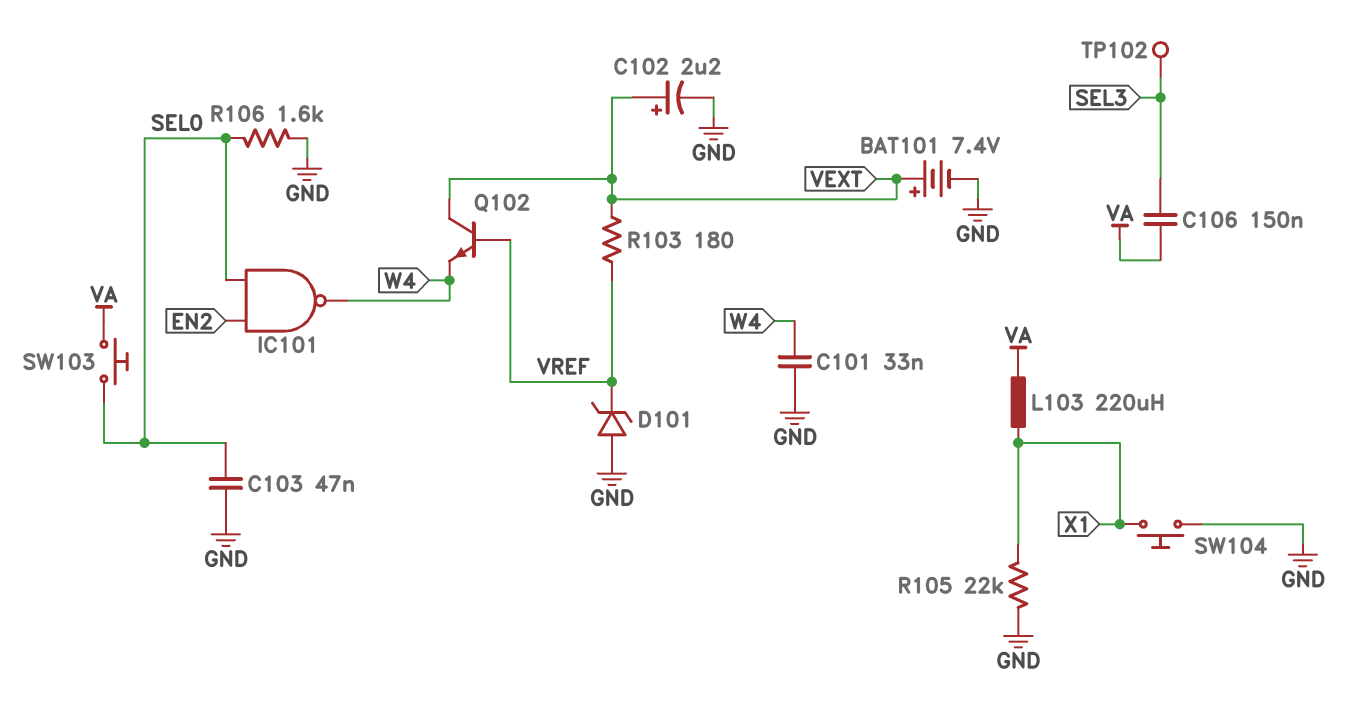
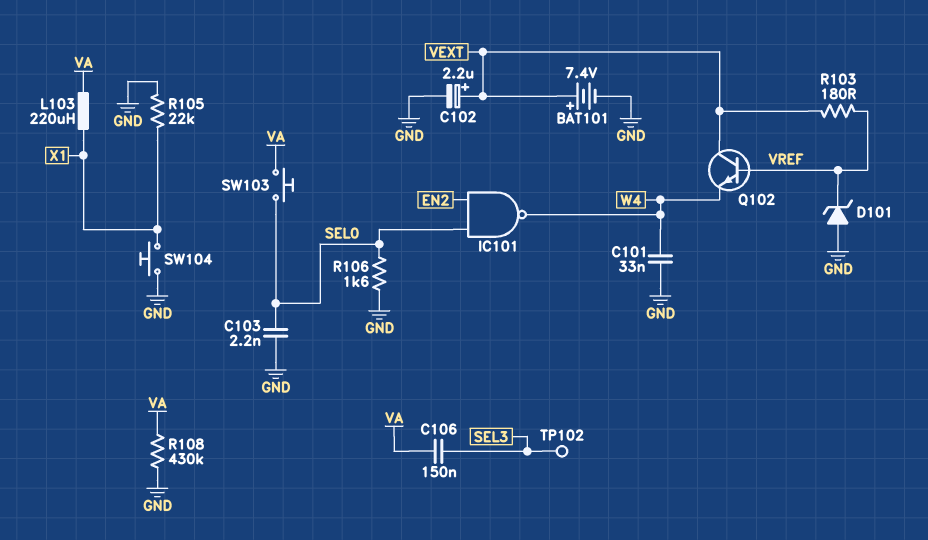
C103: 47nF (GND, SEL0) -> 2.2nF (GND, SEL0)
R108: none -> 430k (GND, VA)

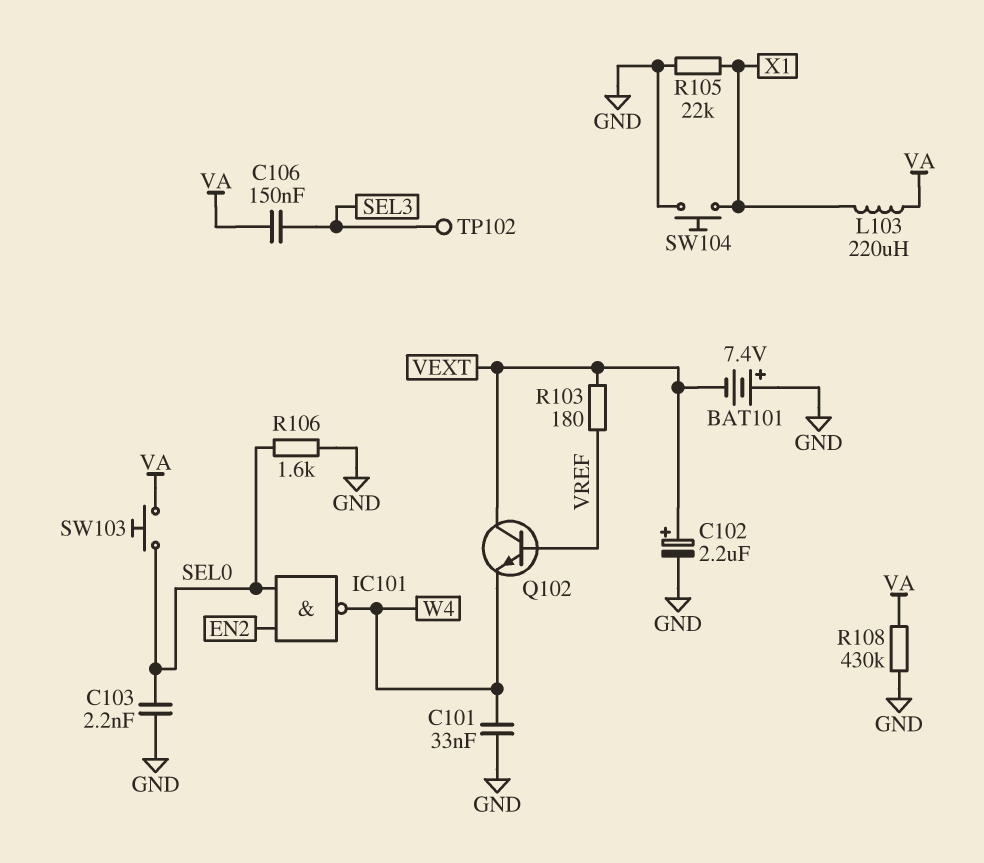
BAT101: 7.4V (plus VEXT, minus GND) -> 7.4V (plus GND, minus VEXT)
D101: zener (A GND, K VREF) -> none

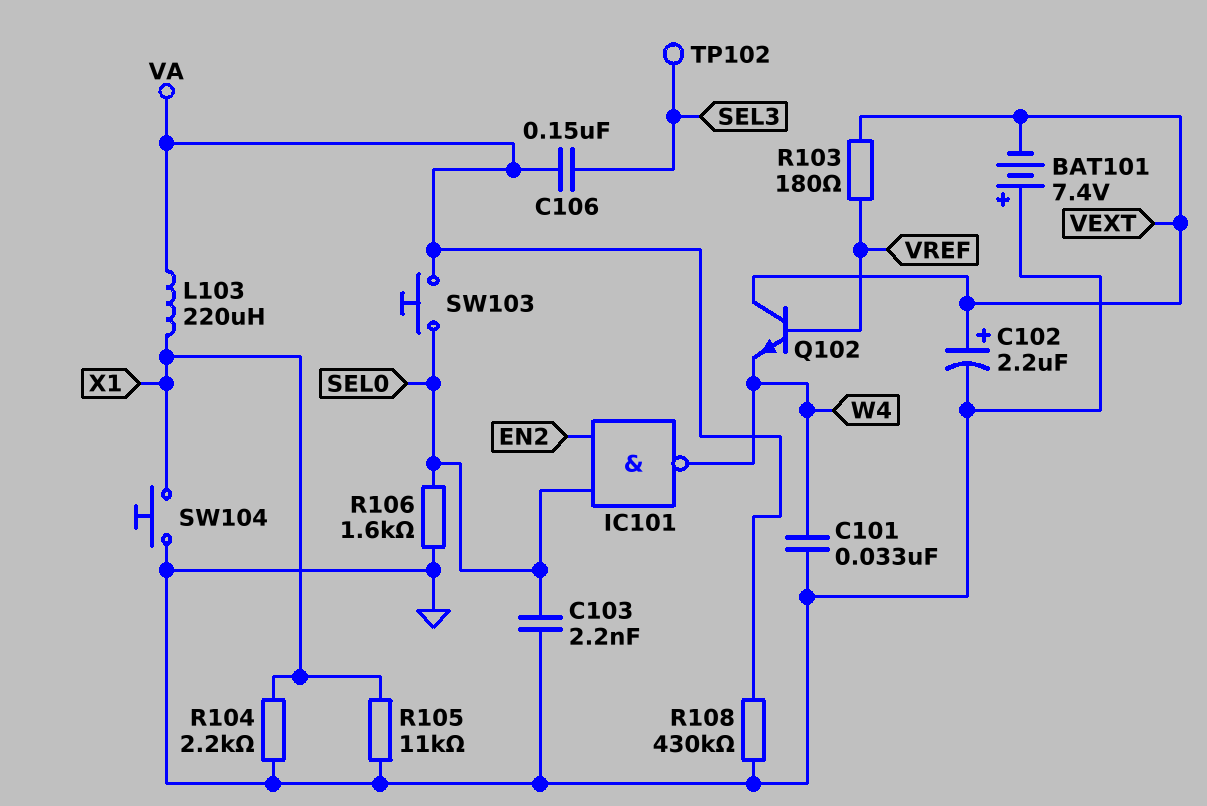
R104: none -> 2.2k (GND, X1)
R105: 22k (GND, X1) -> 11k (GND, X1)

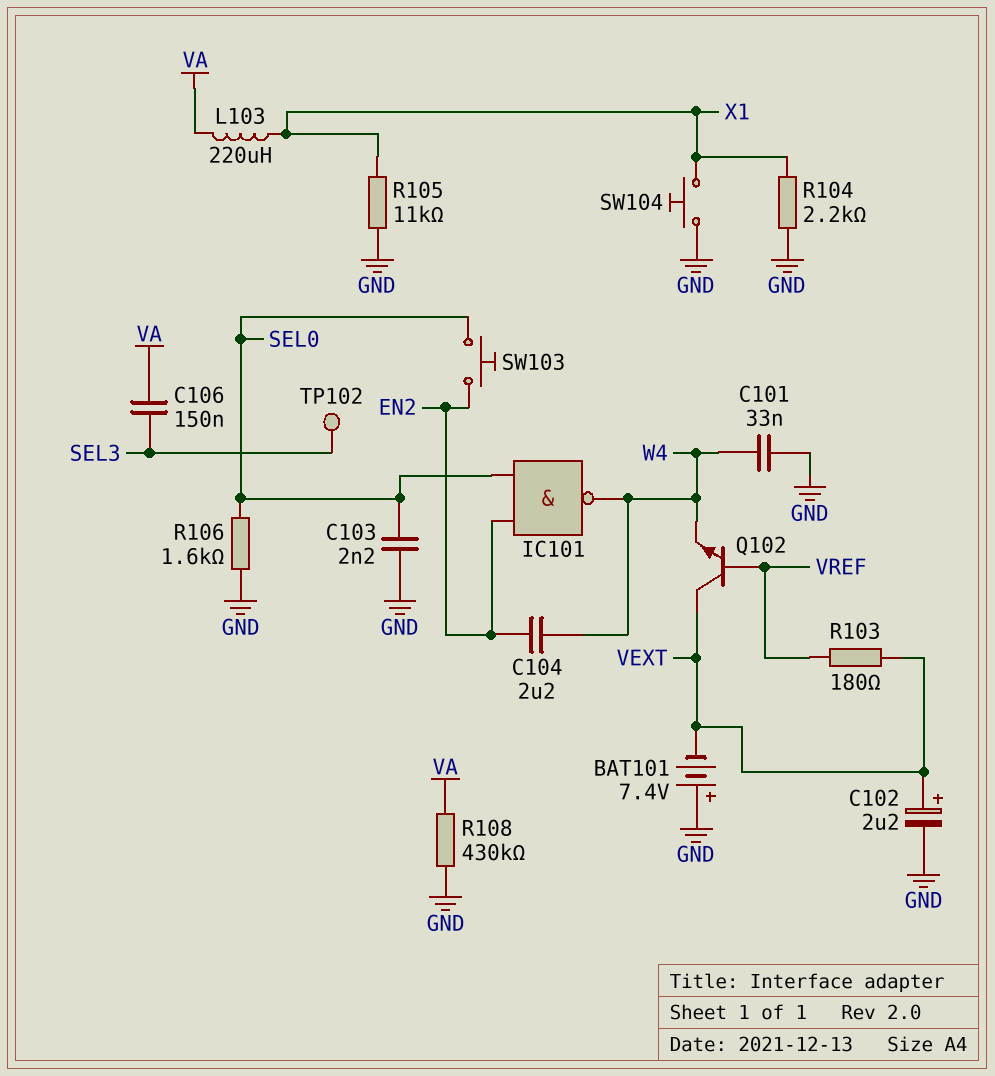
C104: none -> 2.2uF (EN2, W4)
SW103: button (SEL0, VA) -> button (EN2, SEL0)

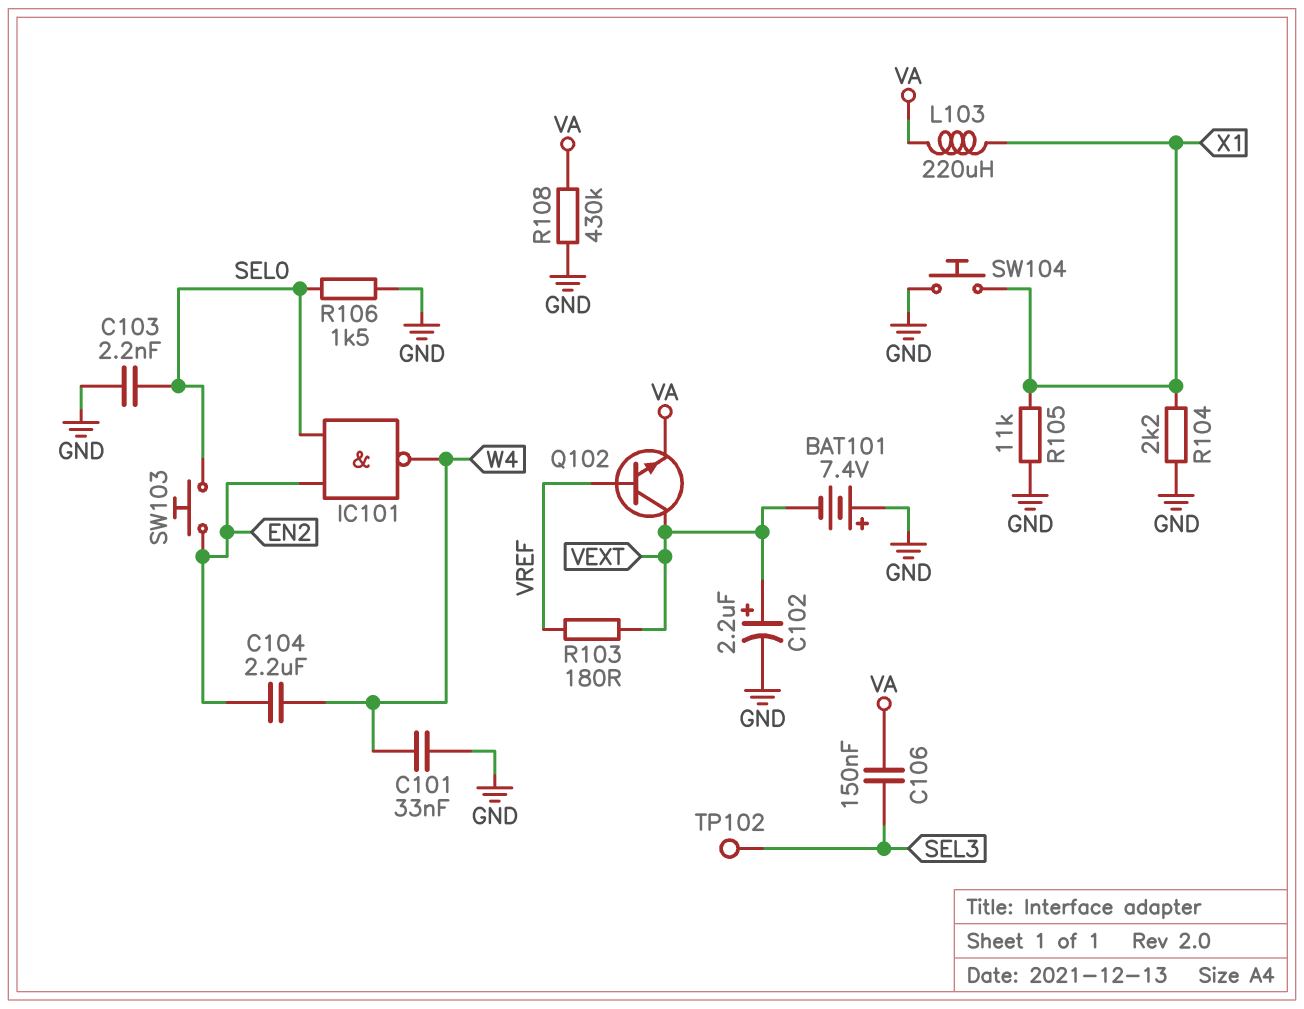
Q102: NPN (B VREF, C VEXT, E W4) -> NPN (B VREF, C VEXT, E VA)
R106: 1.6k (GND, SEL0) -> 1.5k (GND, SEL0)

